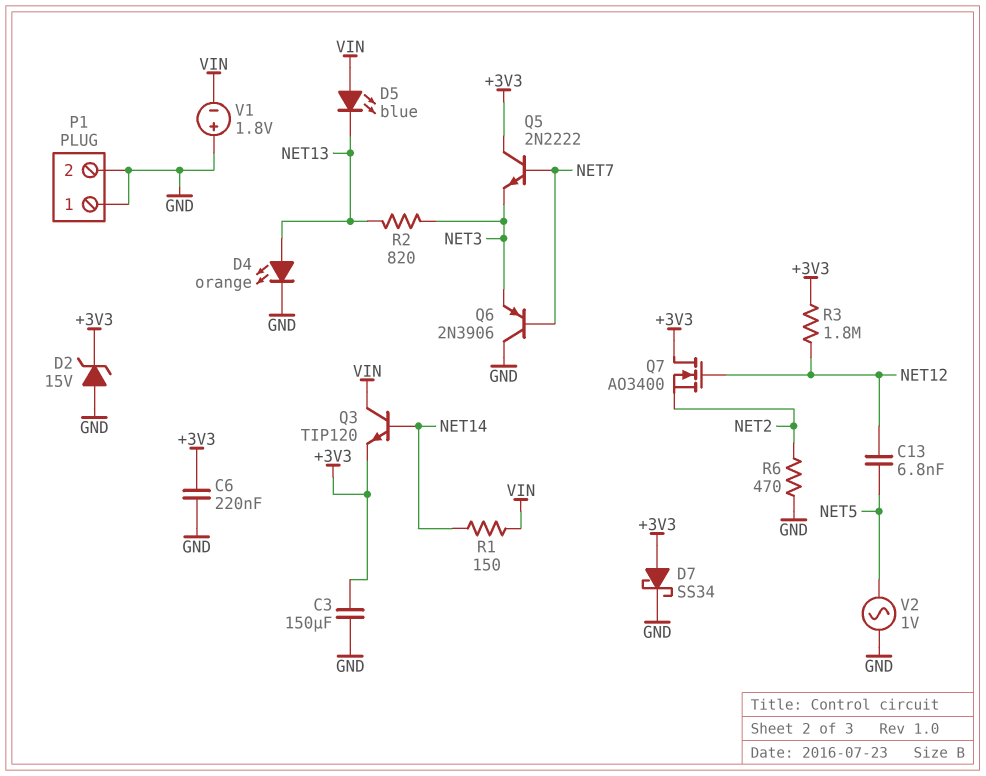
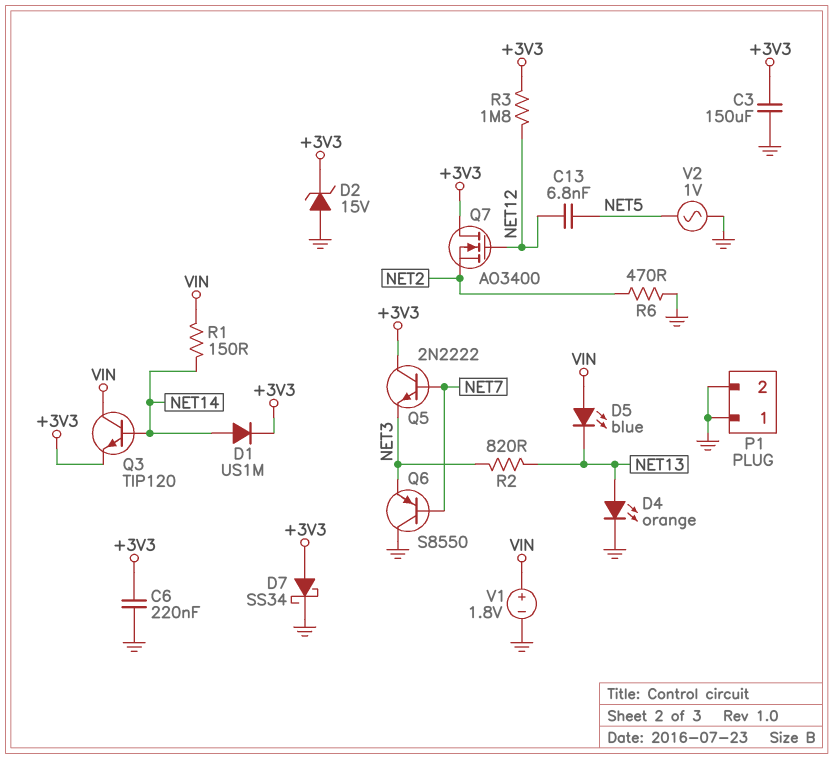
D1: none -> diode US1M (A NET14, K +3V3)
Q6: PNP 2N3906 (B NET7, C GND, E NET3) -> PNP S8550 (B NET7, C GND, E NET3)
V1: 1.8V (plus GND, minus VIN) -> 1.8V (plus VIN, minus GND)

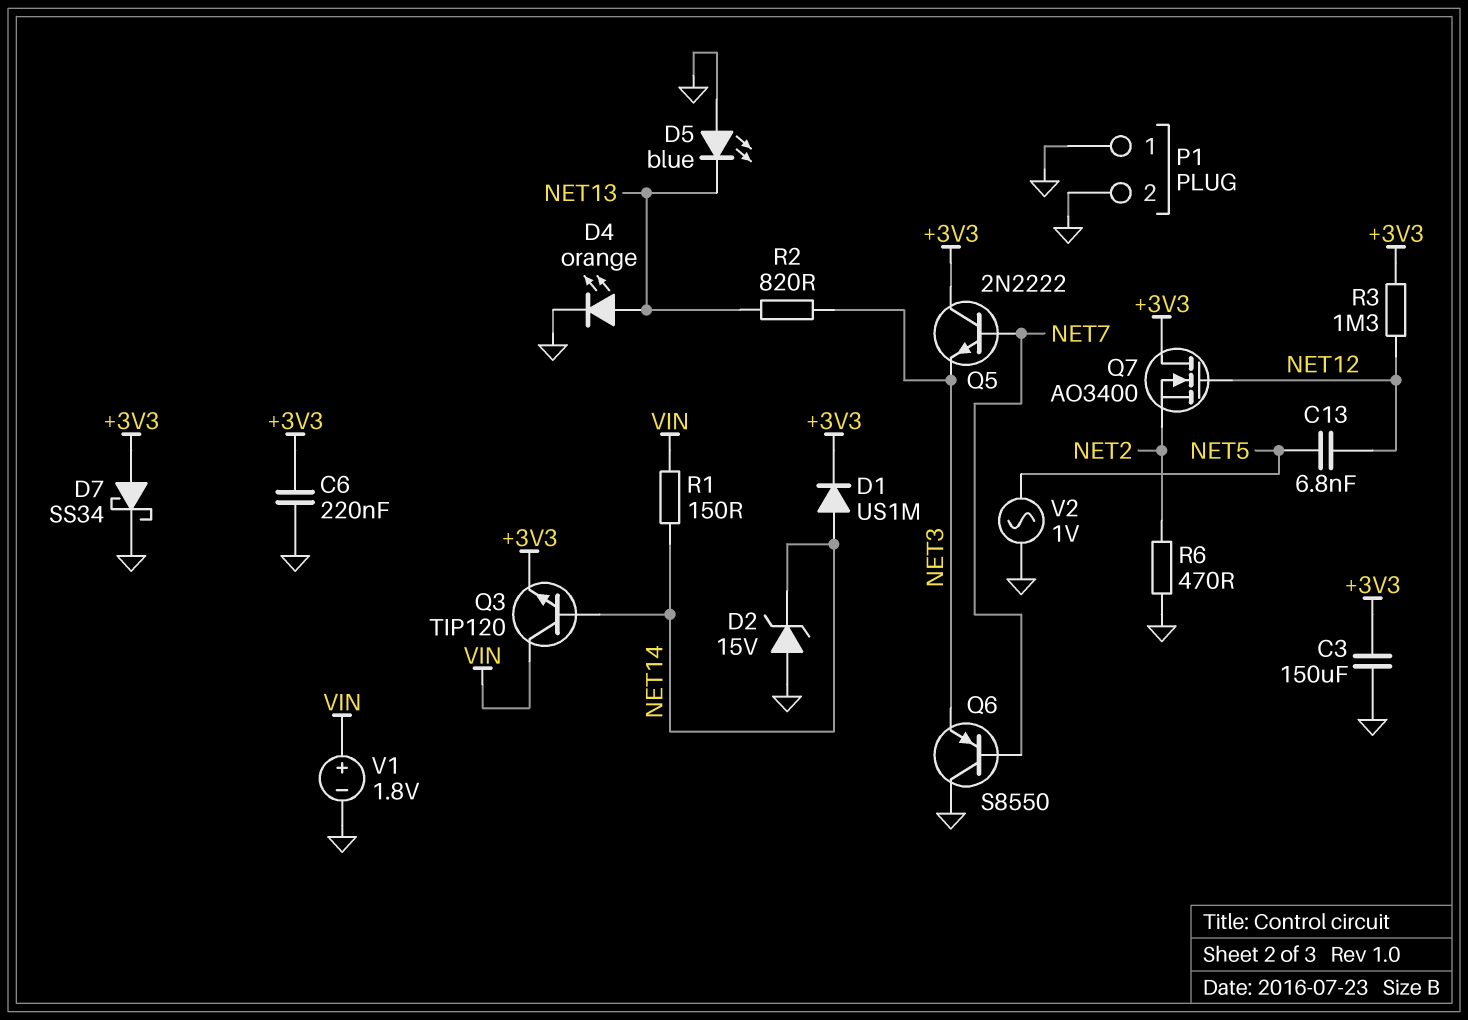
D2: zener 15V (A GND, K +3V3) -> zener 15V (A GND, K NET14)
D5: LED blue (A VIN, K NET13) -> LED blue (A GND, K NET13)
R3: 1.8M (+3V3, NET12) -> 1.3M (+3V3, NET12)

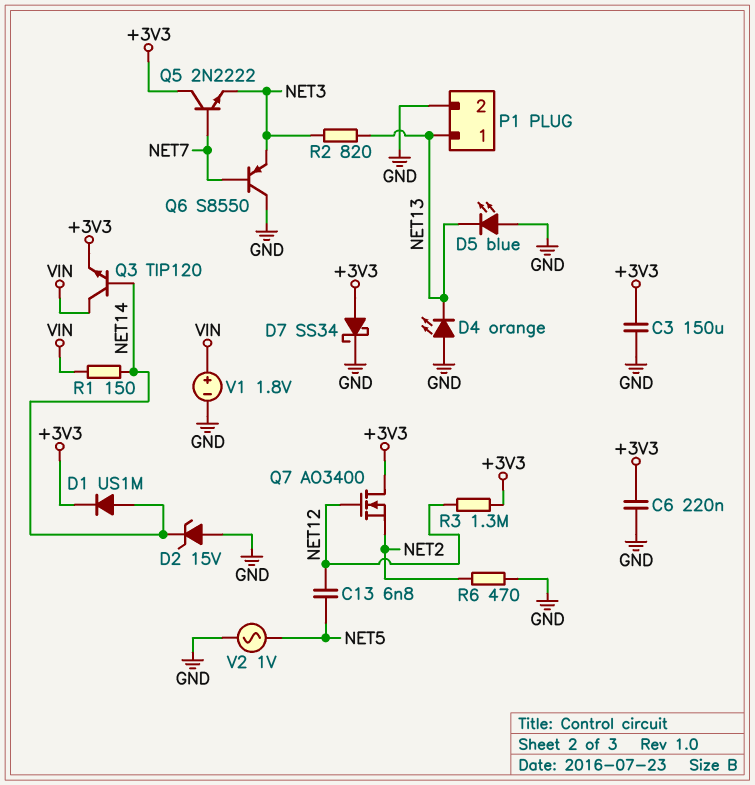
D4: LED orange (A NET13, K GND) -> LED orange (A GND, K NET13)
P1 pin 1: GND -> NET13

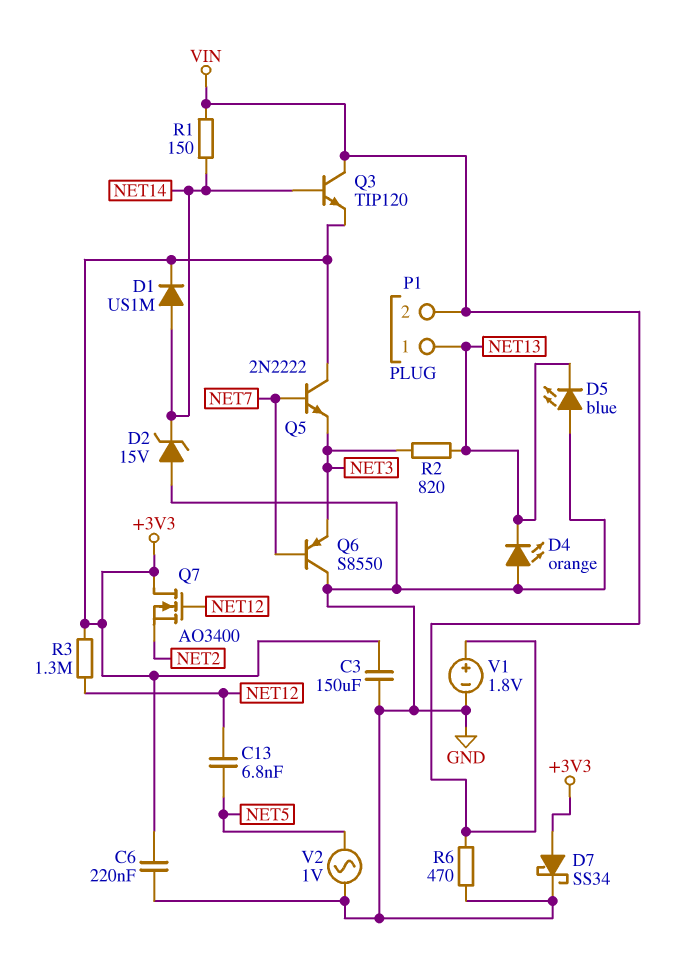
P1 pin 2: GND -> VIN
R6: 470 (GND, NET2) -> 470 (GND, VIN)

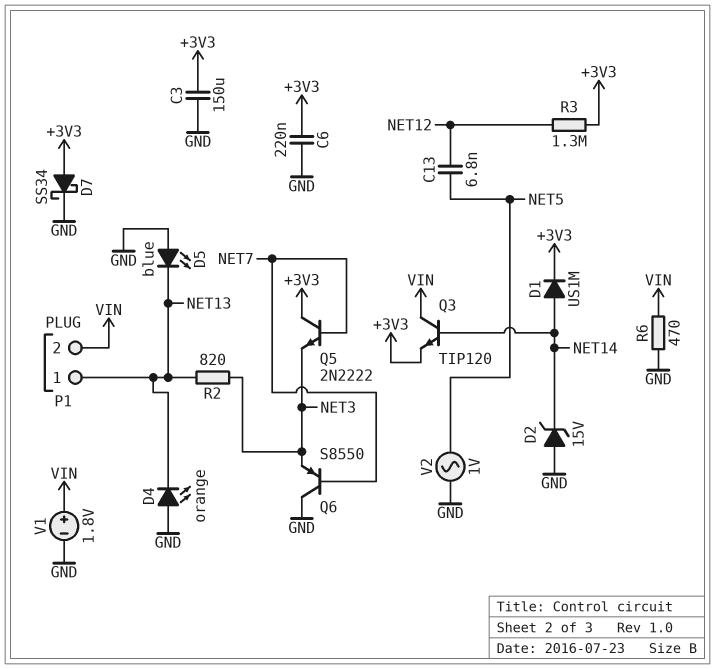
Q7: NMOS AO3400 (G NET12, D +3V3, S NET2) -> none
R1: 150 (NET14, VIN) -> none

